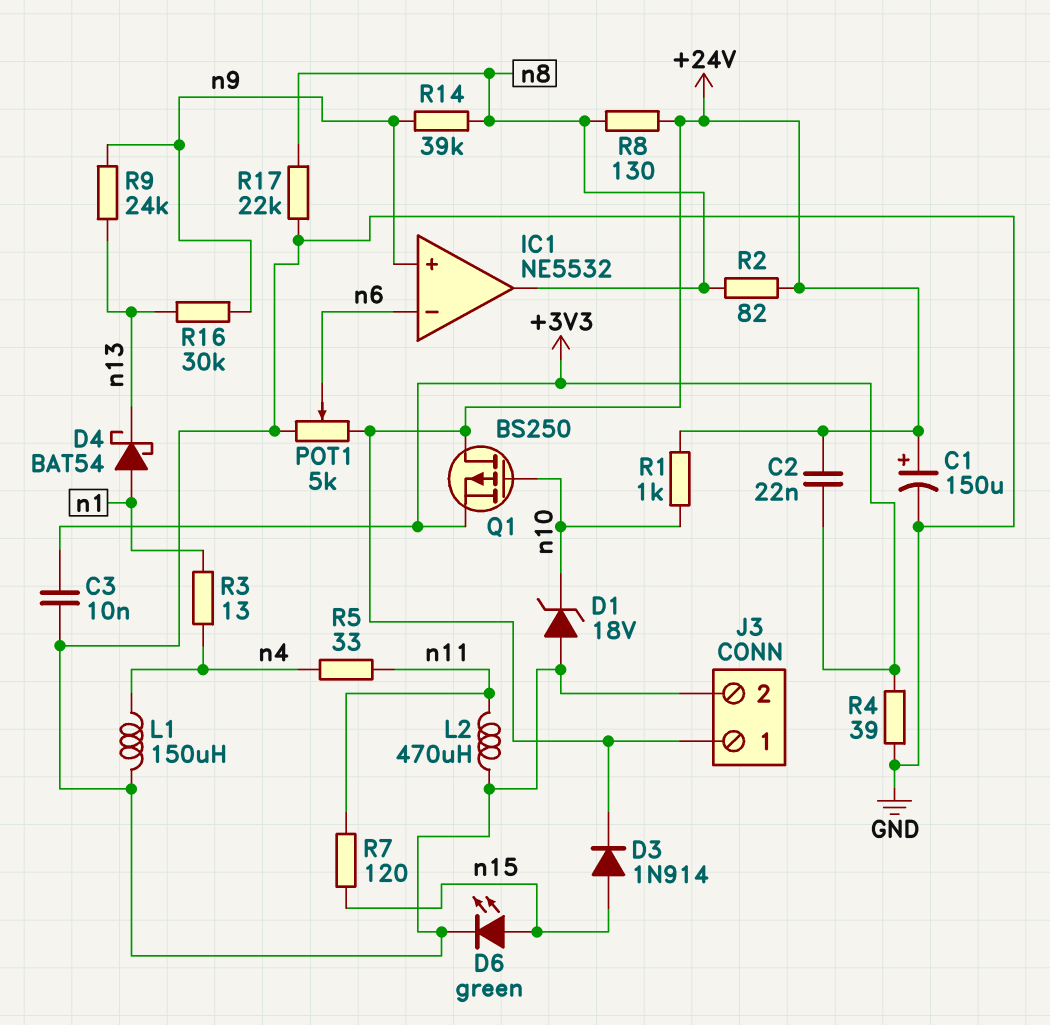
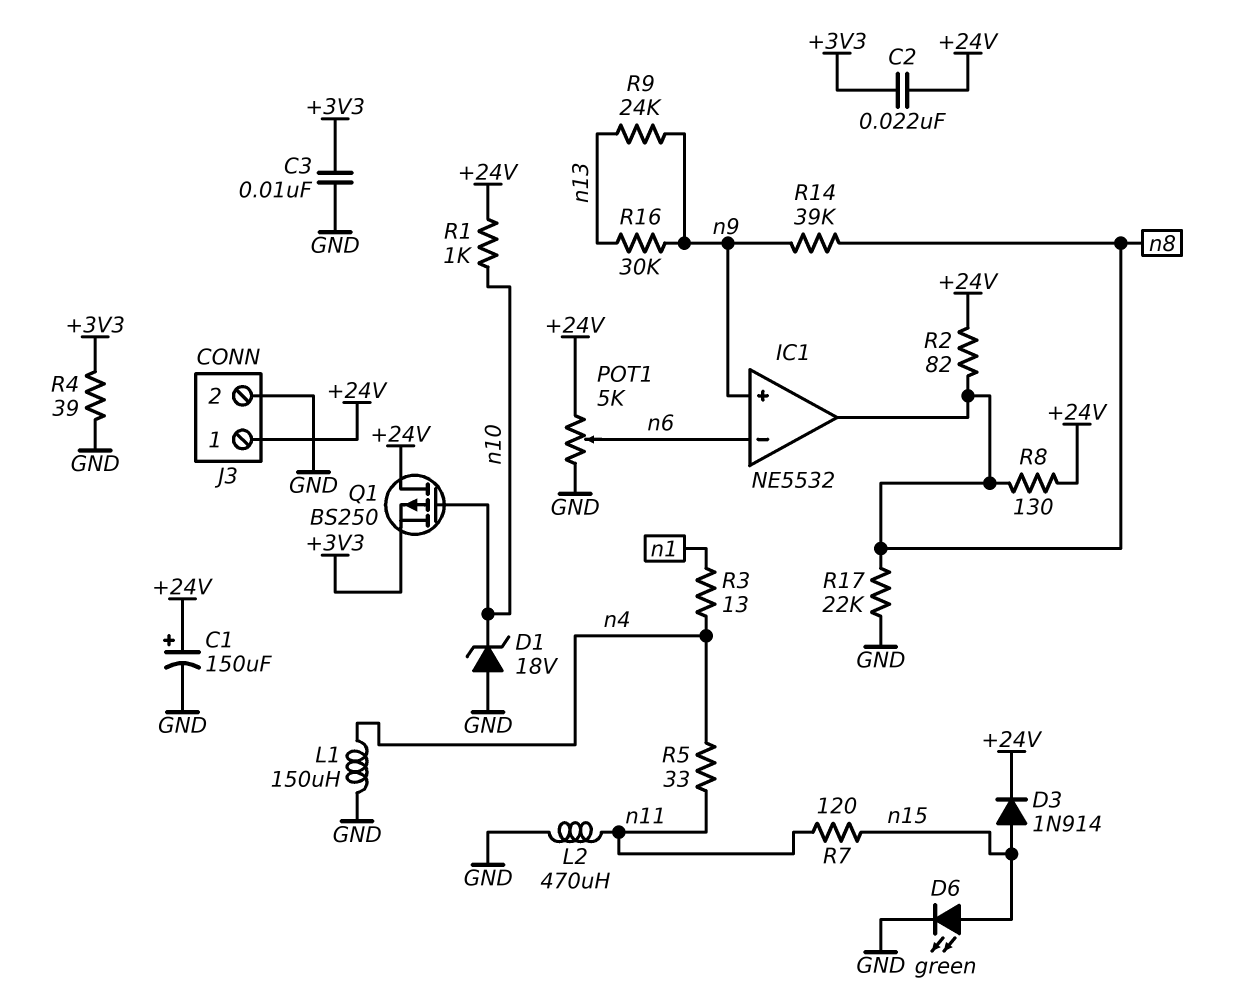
D4: schottky BAT54 (A n1, K n13) -> none

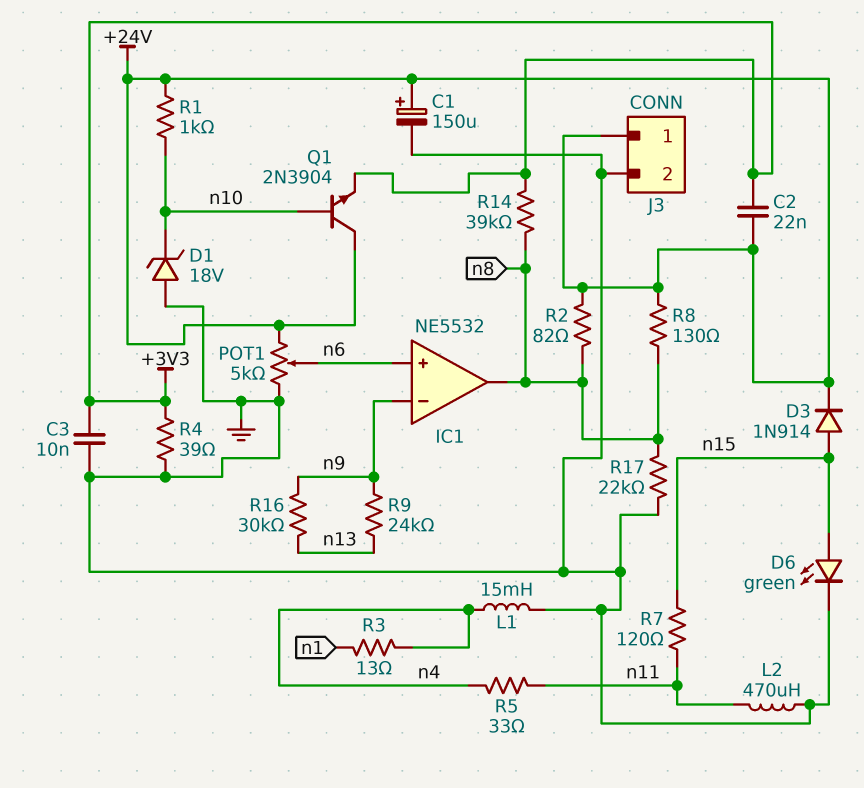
IC1 pin in+: n9 -> n6
IC1 pin in-: n6 -> n9
L1: 150uH (GND, n4) -> 15mH (GND, n4)
Q1: PMOS BS250 (G n10, D +24V, S +3V3) -> NPN 2N3904 (B n10, C +24V, E +3V3)
R14: 39k (n8, n9) -> 39k (+3V3, n8)

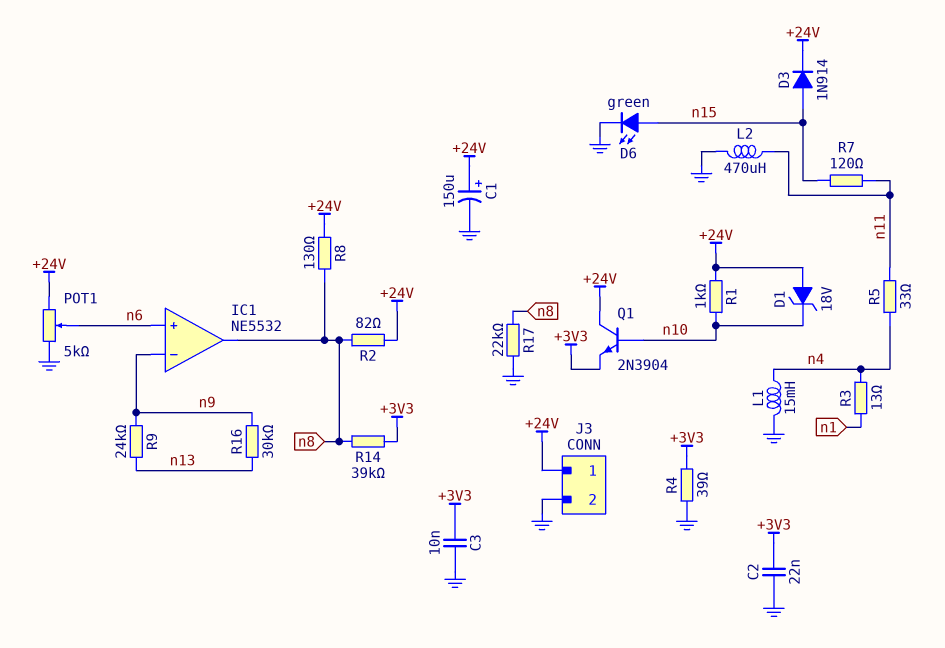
C2: 22nF (+3V3, +24V) -> 22nF (+3V3, GND)
D1: zener 18V (A GND, K n10) -> zener 18V (A +24V, K n10)

